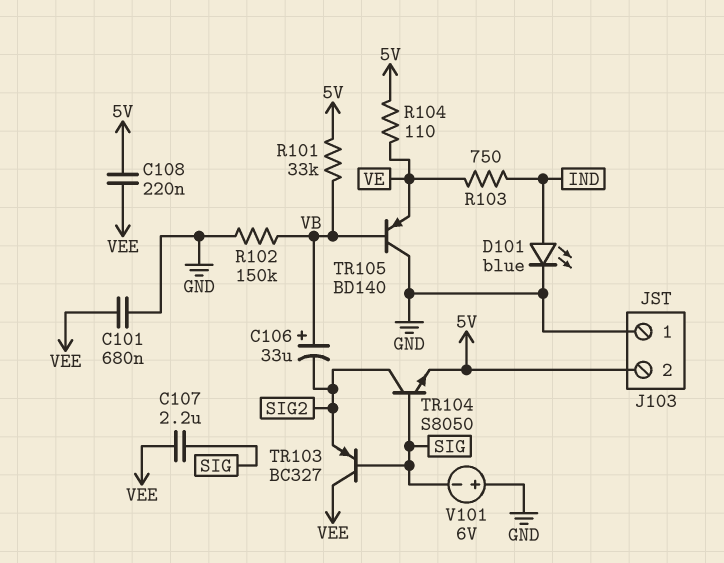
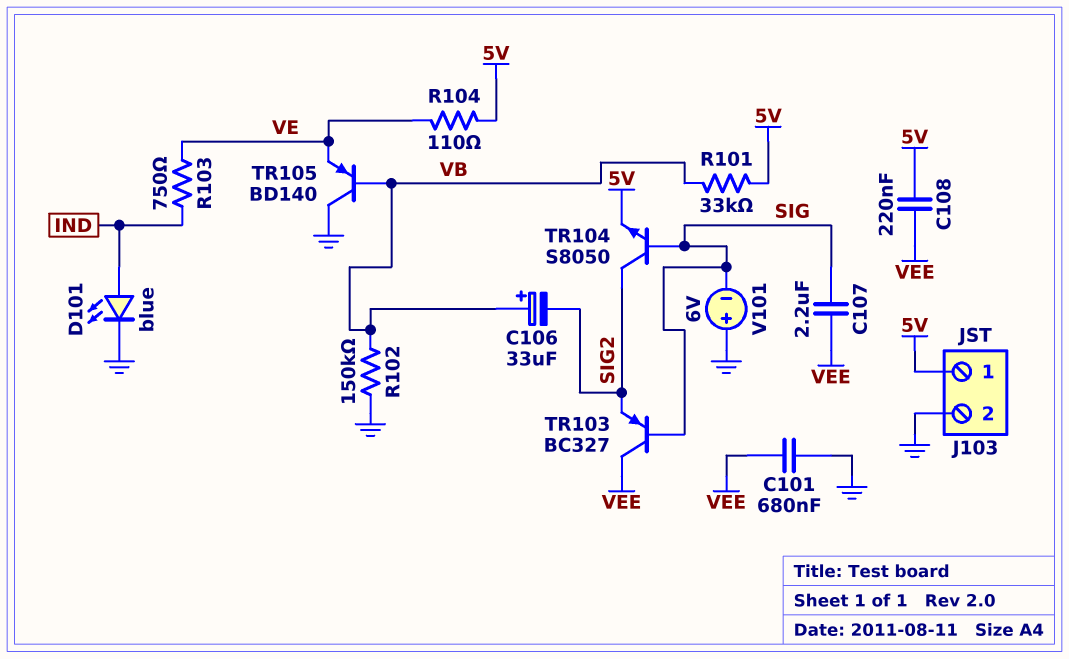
J103 pin 1: GND -> 5V
J103 pin 2: 5V -> GND

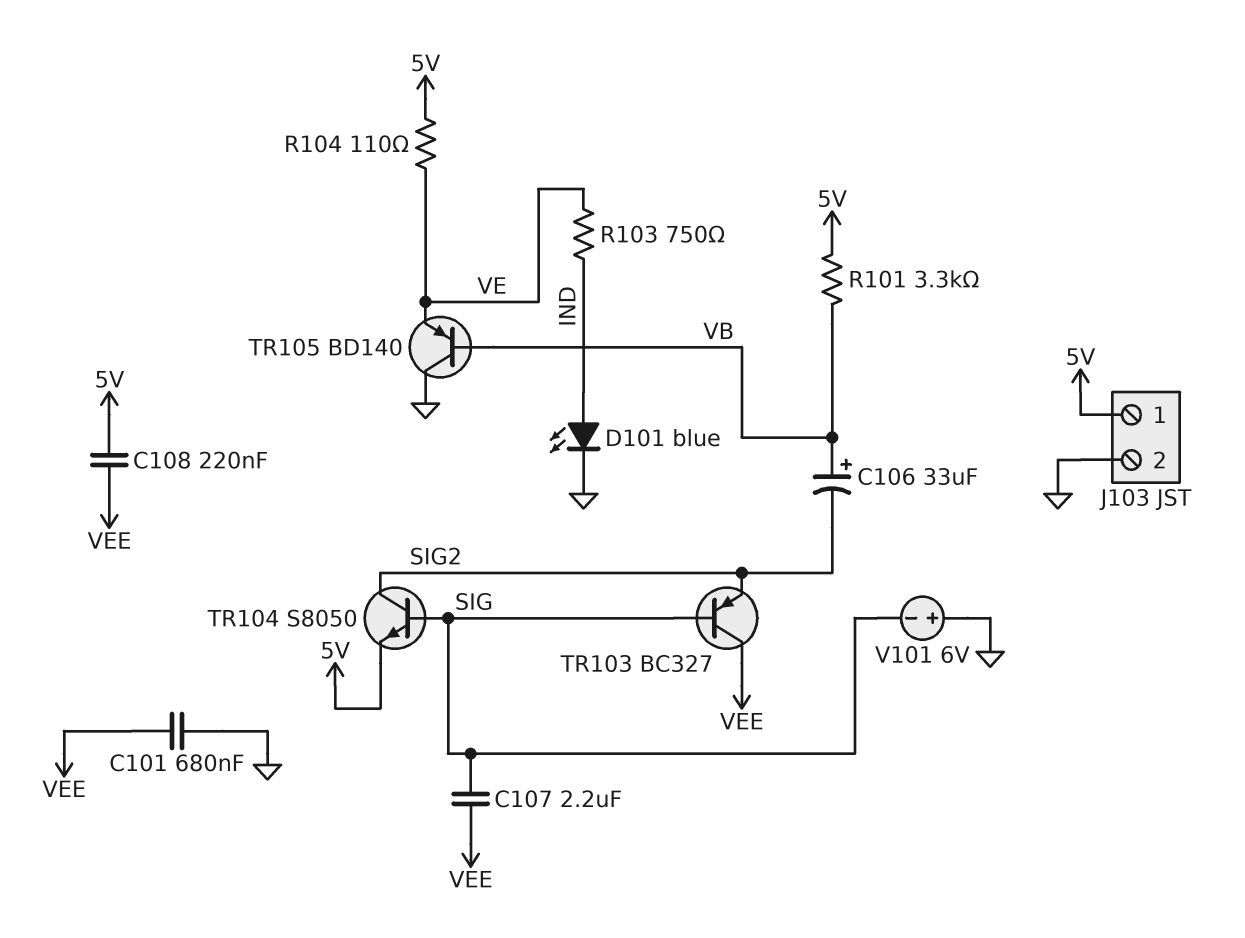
R101: 33k (5V, VB) -> 3.3k (5V, VB)
R102: 150k (GND, VB) -> none

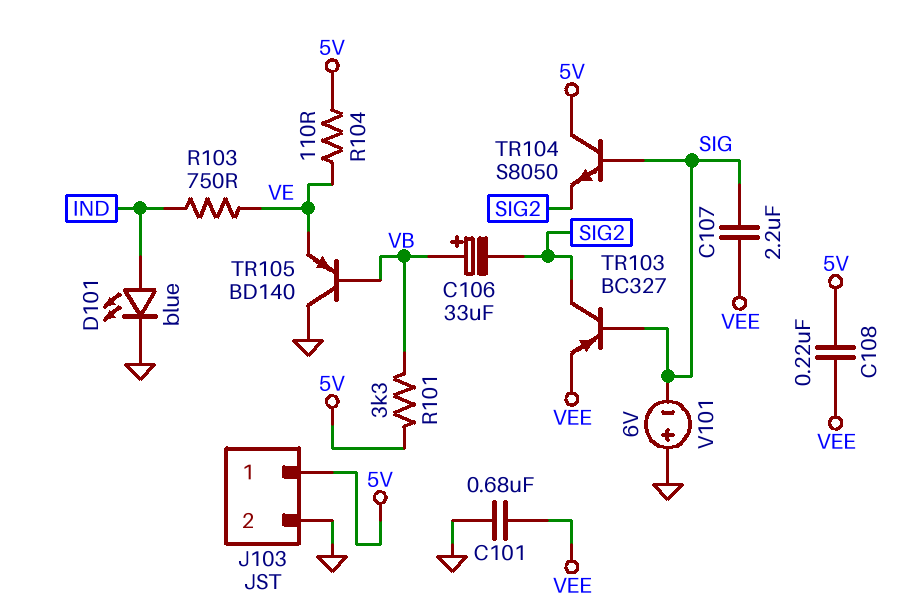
TR103: PNP BC327 (B SIG, C VEE, E SIG2) -> PNP BC327 (B SIG, C SIG2, E VEE)
TR104: NPN S8050 (B SIG, C SIG2, E 5V) -> NPN S8050 (B SIG, C 5V, E SIG2)

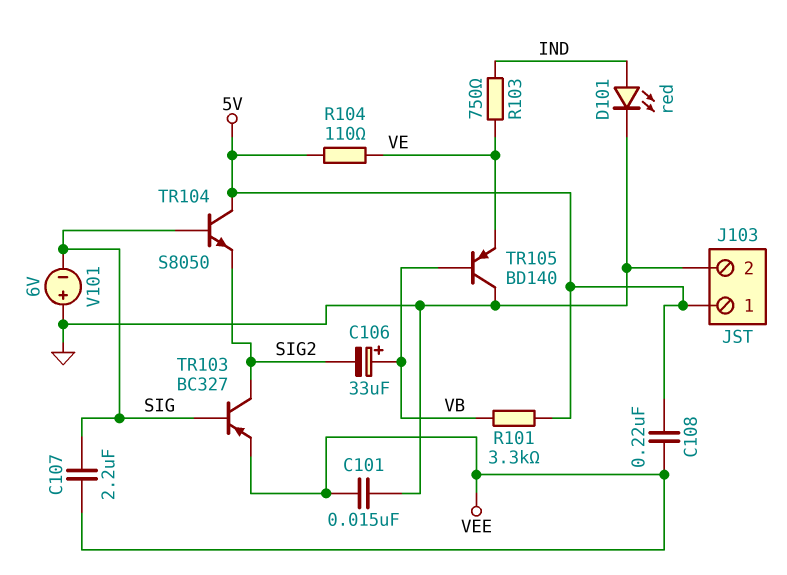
C101: 680nF (GND, VEE) -> 15nF (GND, VEE)
D101: LED blue (A IND, K GND) -> LED red (A IND, K GND)

